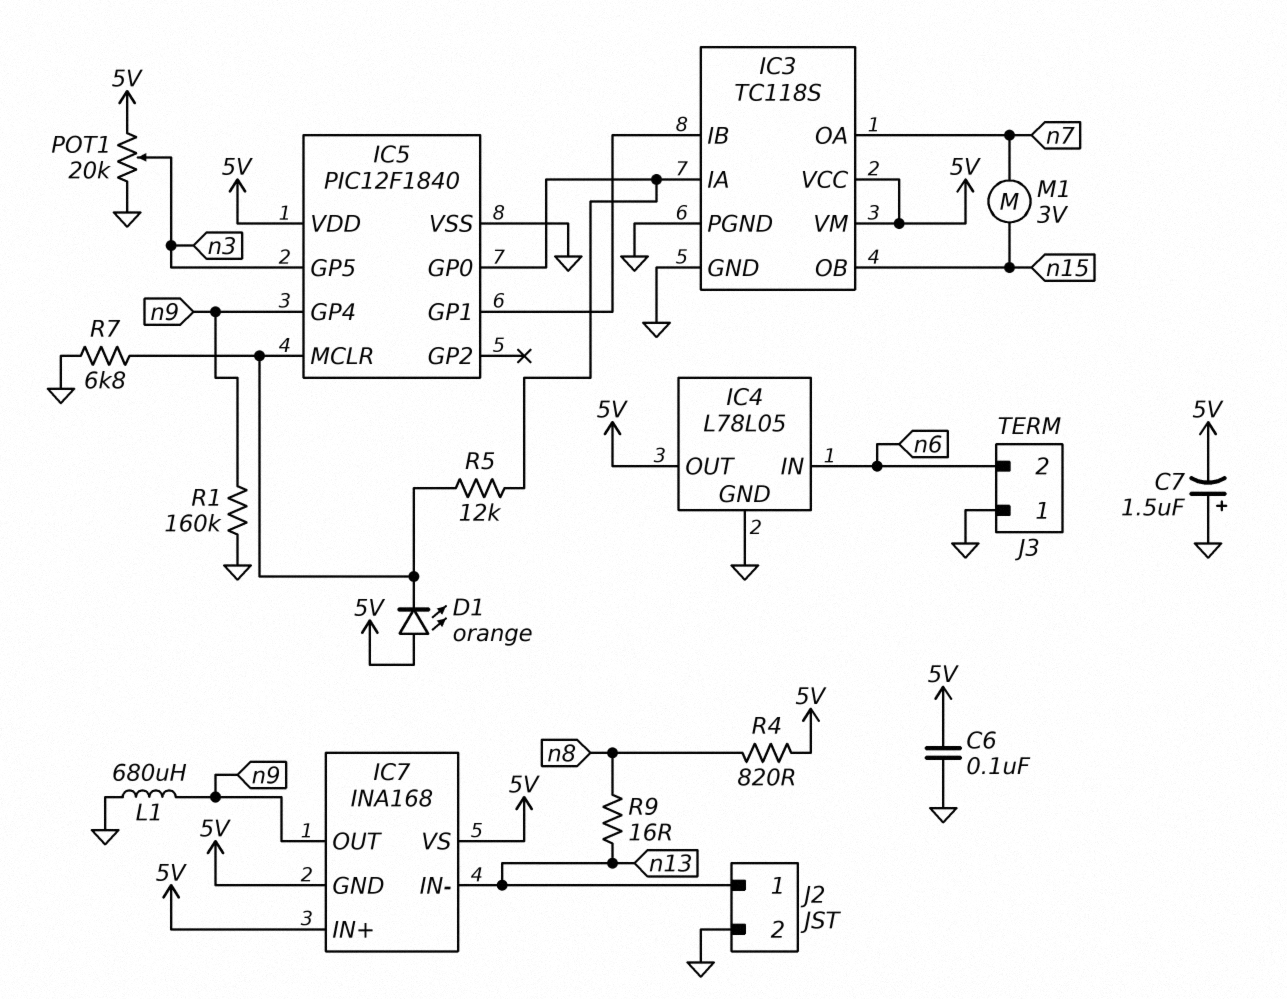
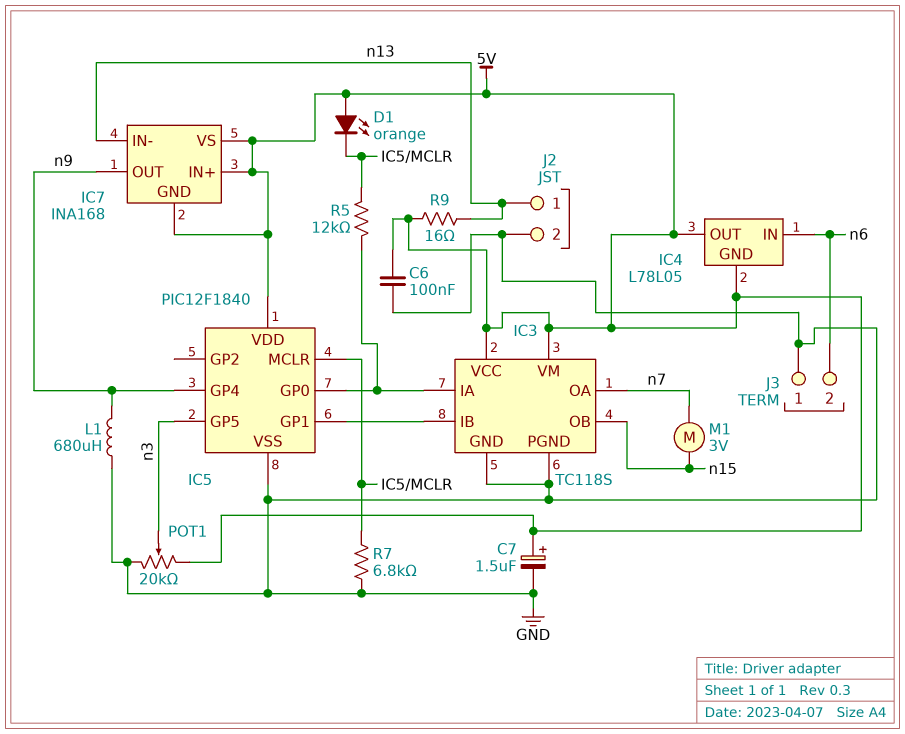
C7: 1.5uF (plus GND, minus 5V) -> 1.5uF (plus 5V, minus GND)
IC4 pin GND: GND -> 5V
R1: 160k (GND, n9) -> none
R4: 820 (5V, n8) -> none
R9: 16 (n8, n13) -> 16 (5V, n13)

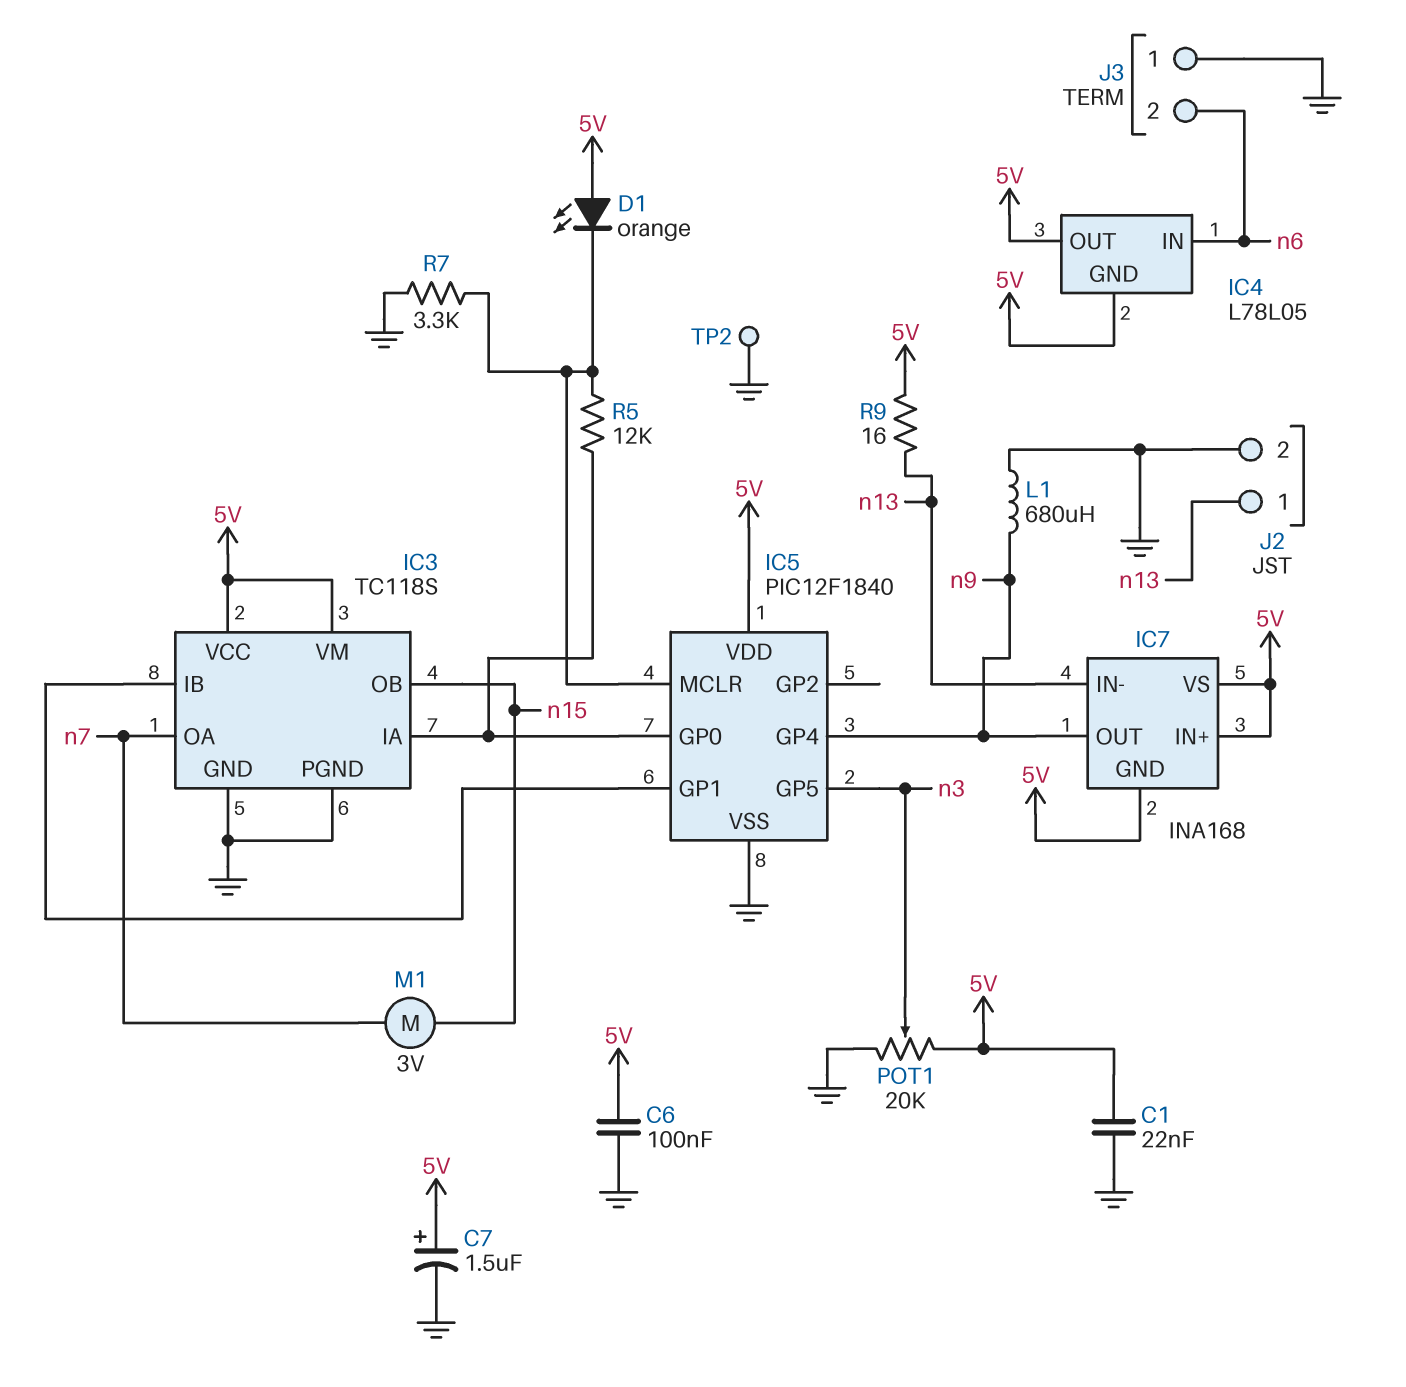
C1: none -> 22nF (5V, GND)
R7: 6.8k (GND, IC5/MCLR) -> 3.3k (GND, IC5/MCLR)
TP2: none -> test point (GND)

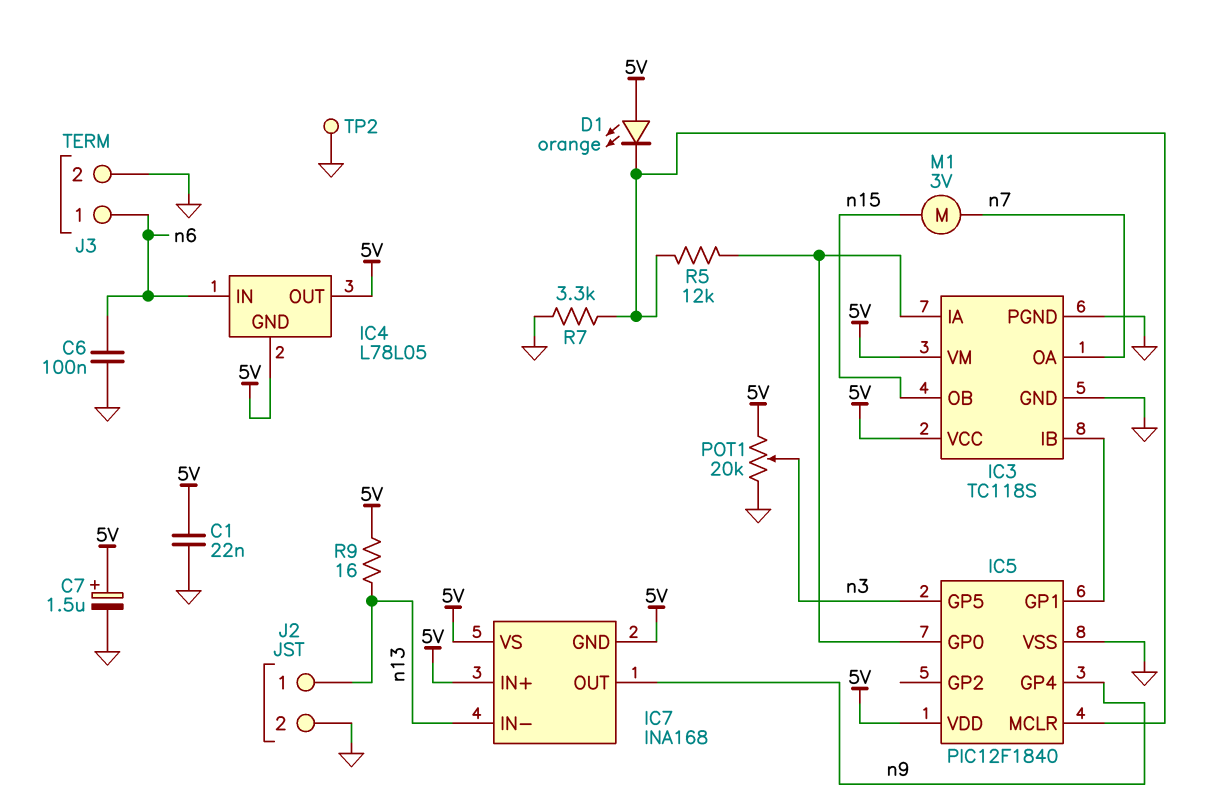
C6: 100nF (5V, GND) -> 100nF (GND, n6)
J3 pin 1: GND -> n6
J3 pin 2: n6 -> GND
L1: 680uH (GND, n9) -> none

